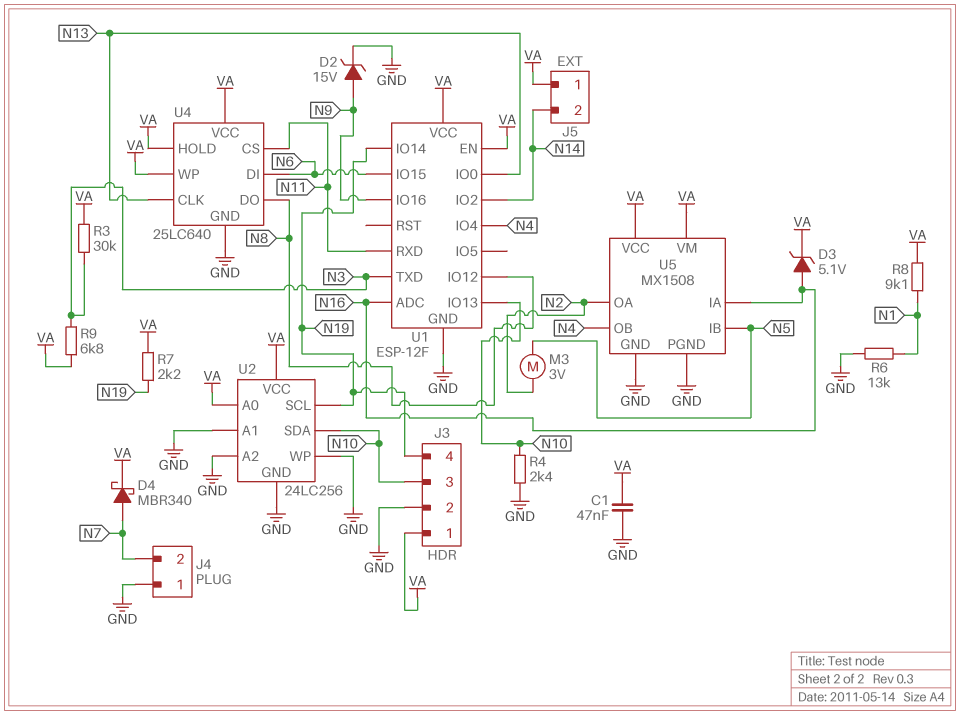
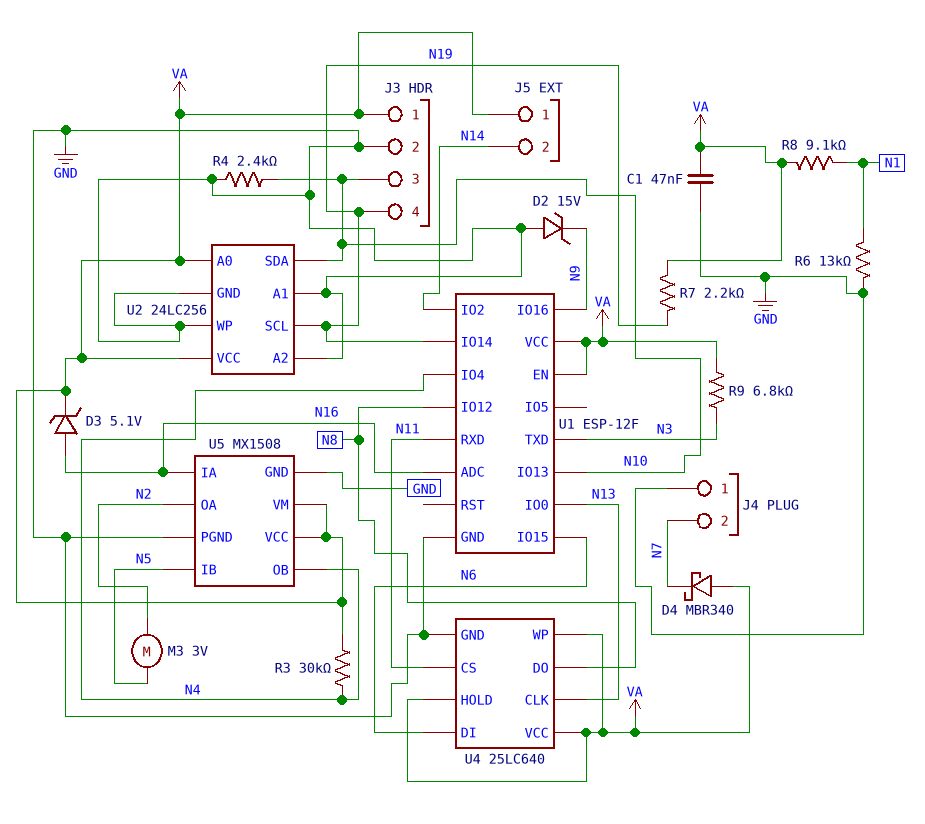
D2: zener 15V (A N9, K GND) -> zener 15V (A GND, K N9)
D4: schottky MBR340 (A N7, K VA) -> schottky MBR340 (A VA, K N7)
R3: 30k (N3, VA) -> 30k (N4, VA)

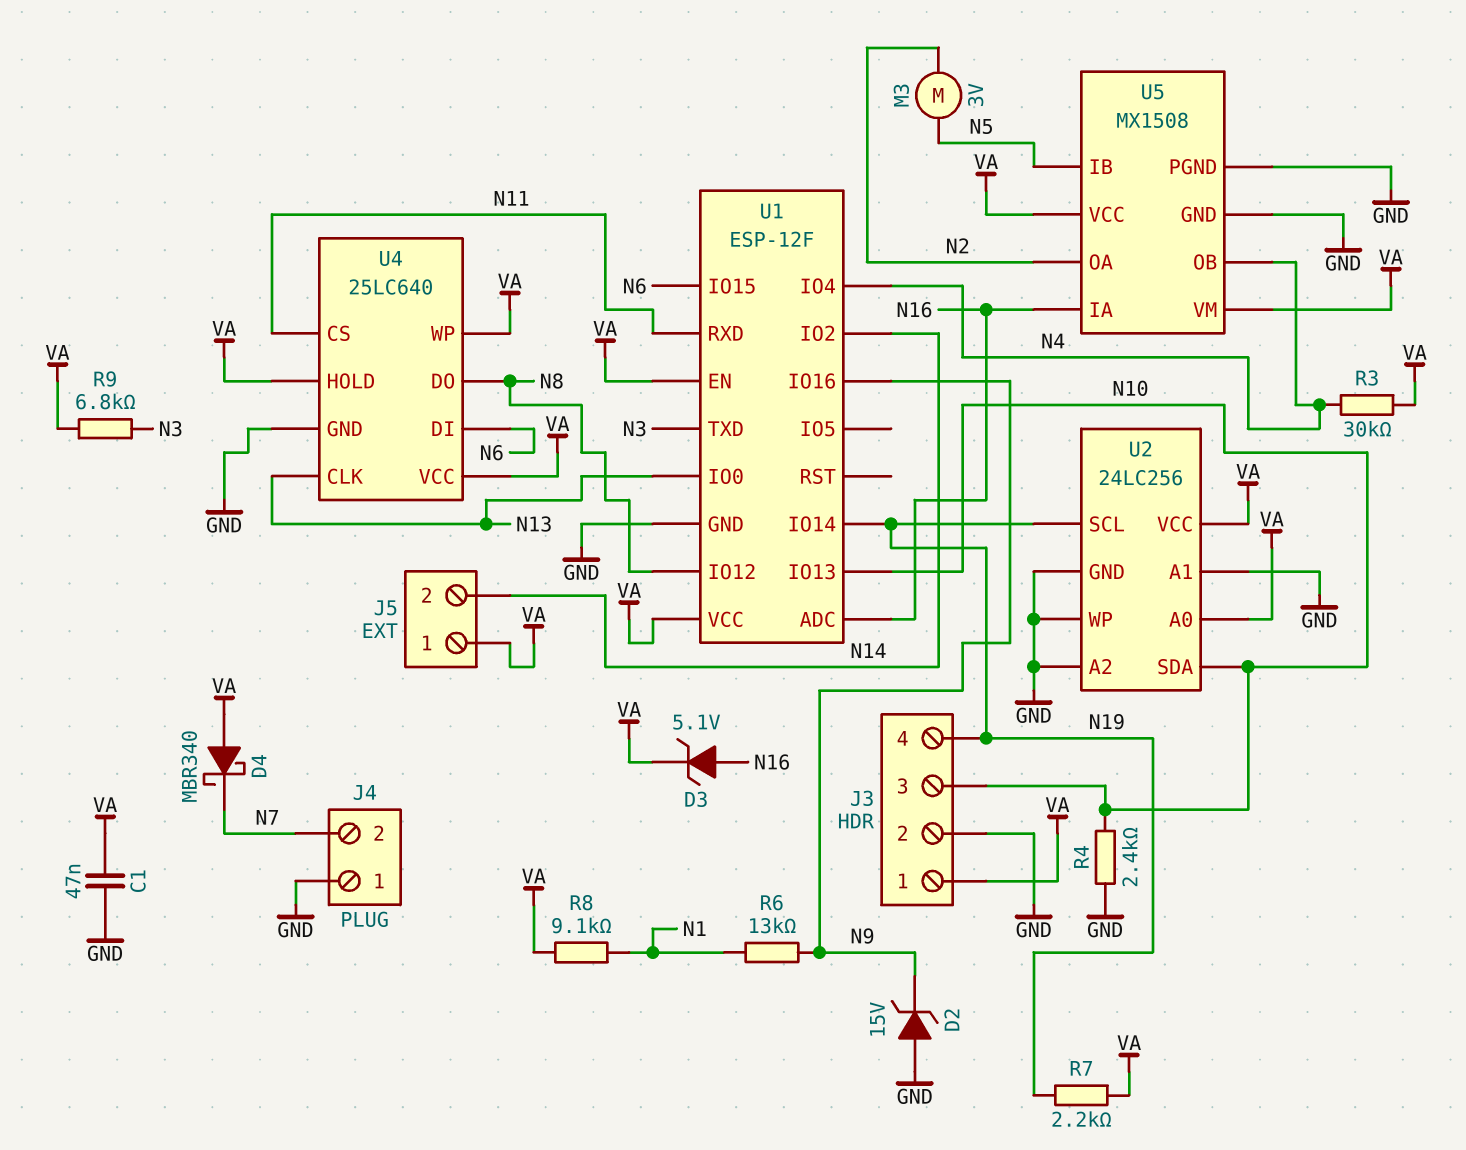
R6: 13k (GND, N1) -> 13k (N1, N9)

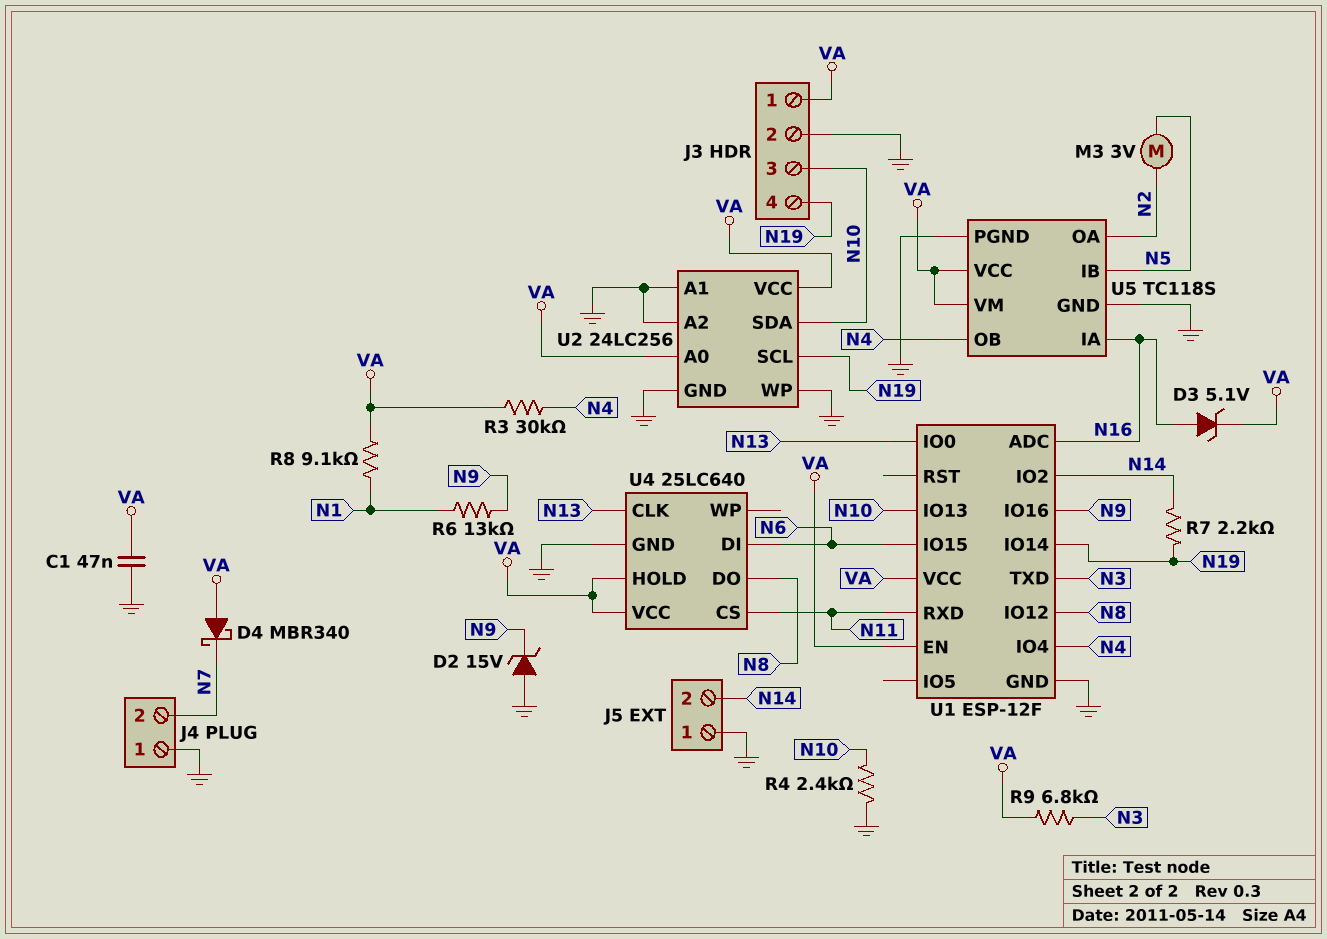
J5 pin 1: VA -> GND
R7: 2.2k (N19, VA) -> 2.2k (N14, N19)
U4 pin WP: VA -> none
U5: MX1508 -> TC118S

